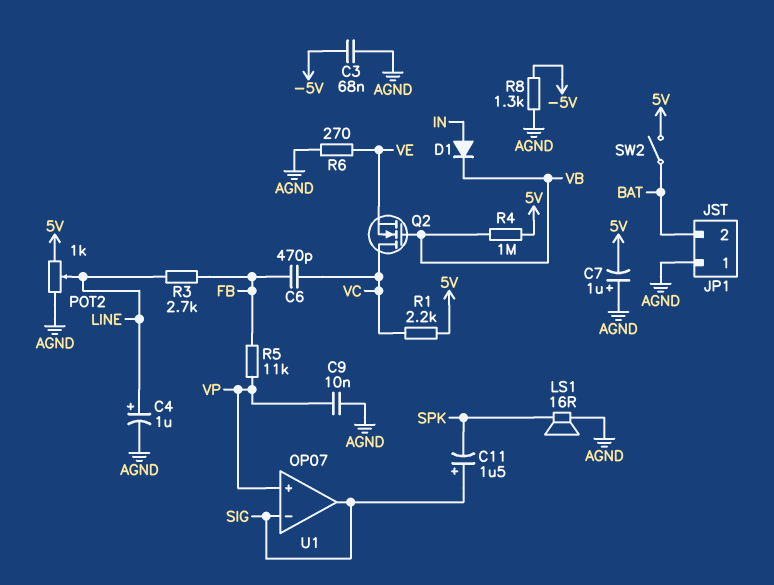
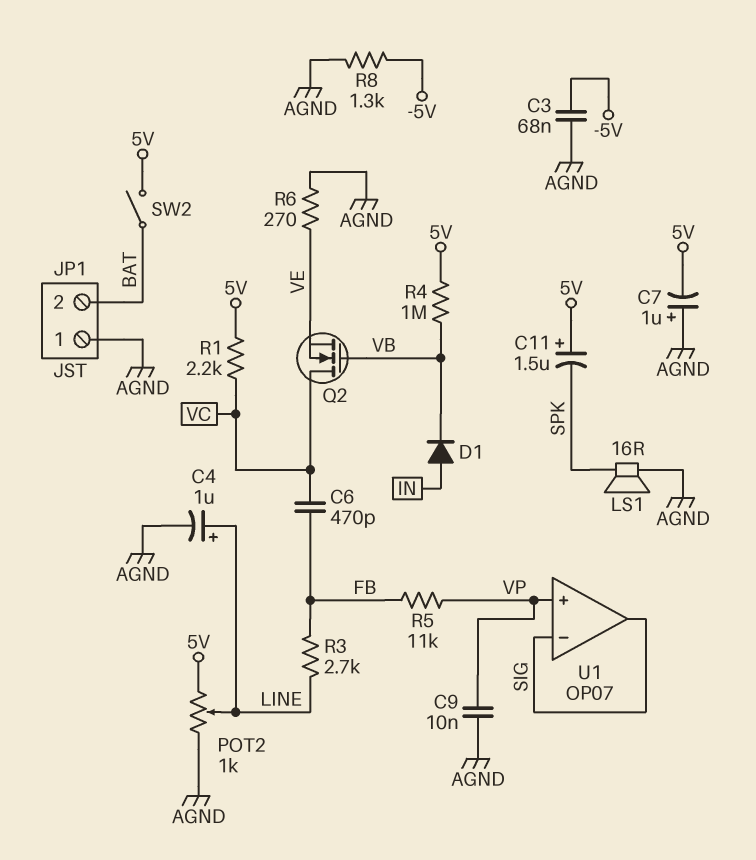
C11: 1.5uF (plus SIG, minus SPK) -> 1.5uF (plus 5V, minus SPK)

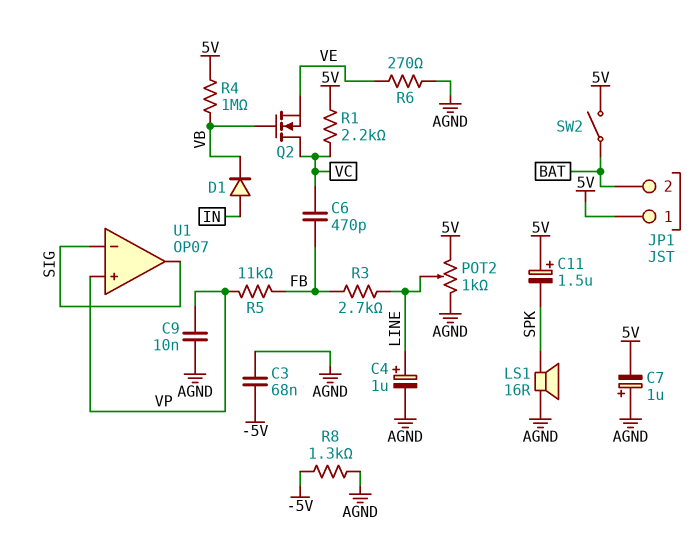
JP1 pin 1: AGND -> 5V

